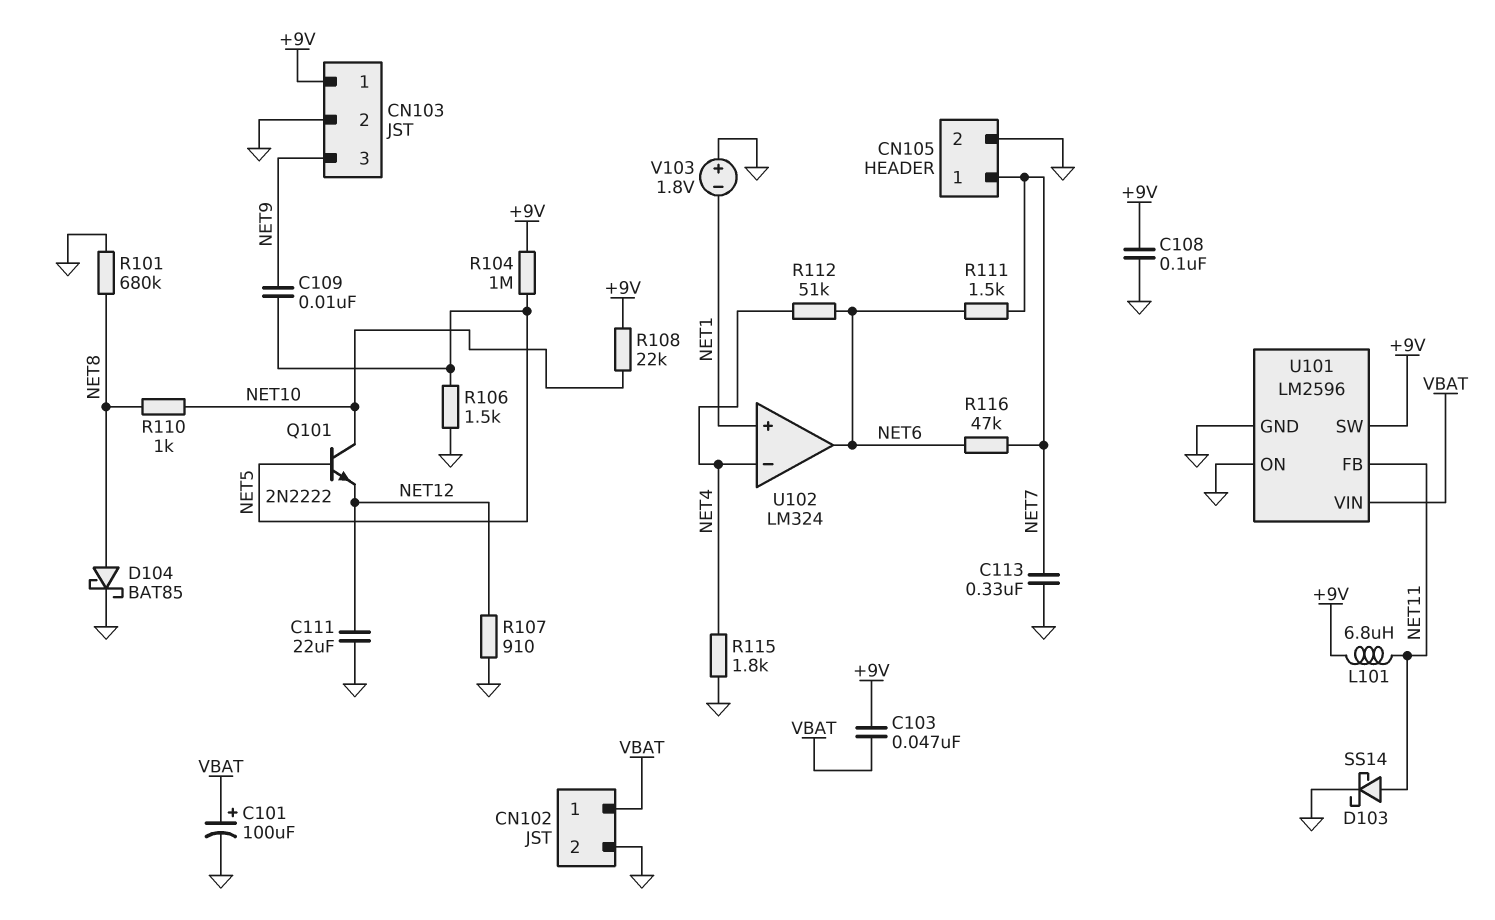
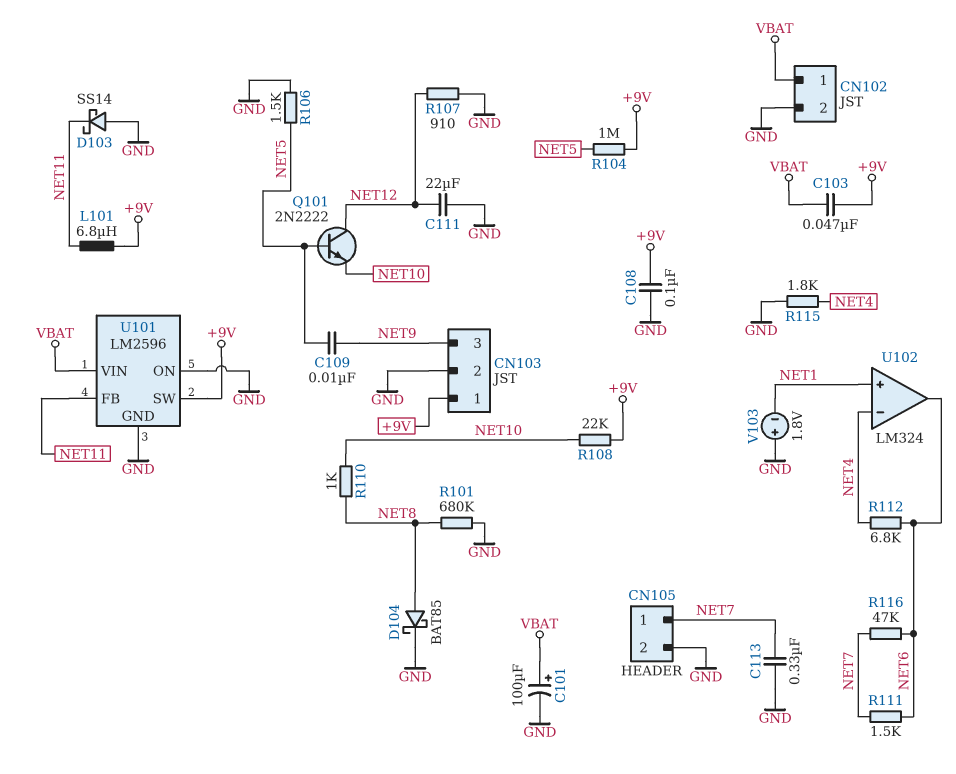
D103: schottky SS14 (A NET11, K GND) -> schottky SS14 (A GND, K NET11)
Q101: NPN 2N2222 (B NET5, C NET10, E NET12) -> NPN 2N2222 (B NET5, C NET12, E NET10)
R112: 51k (NET4, NET6) -> 6.8k (NET4, NET6)

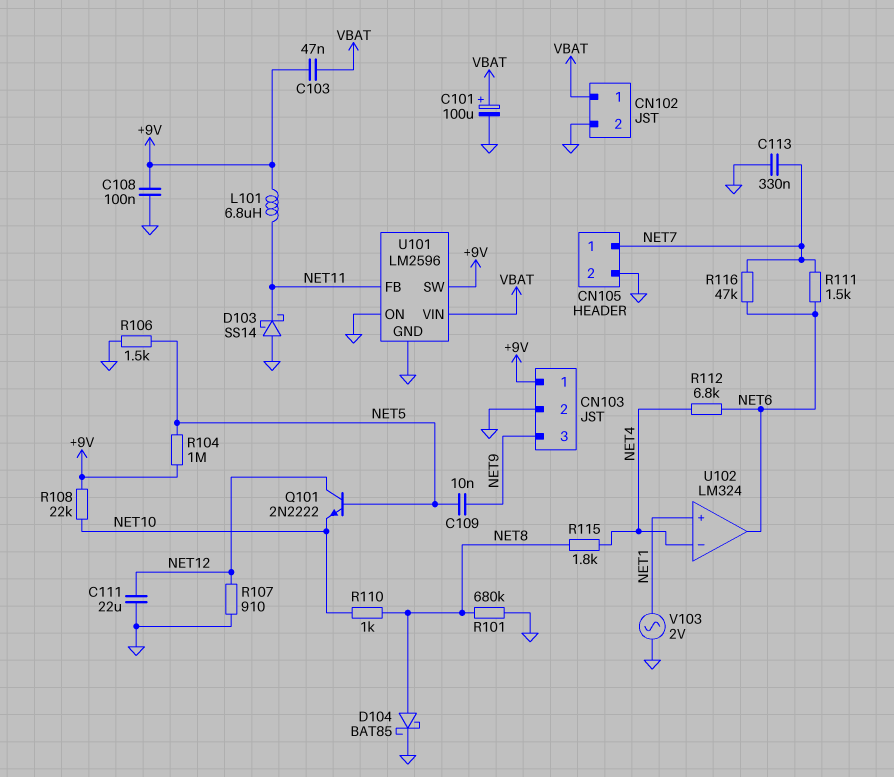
R115: 1.8k (GND, NET4) -> 1.8k (NET4, NET8)
V103: 1.8V (plus GND, minus NET1) -> AC 2V (GND, NET1)

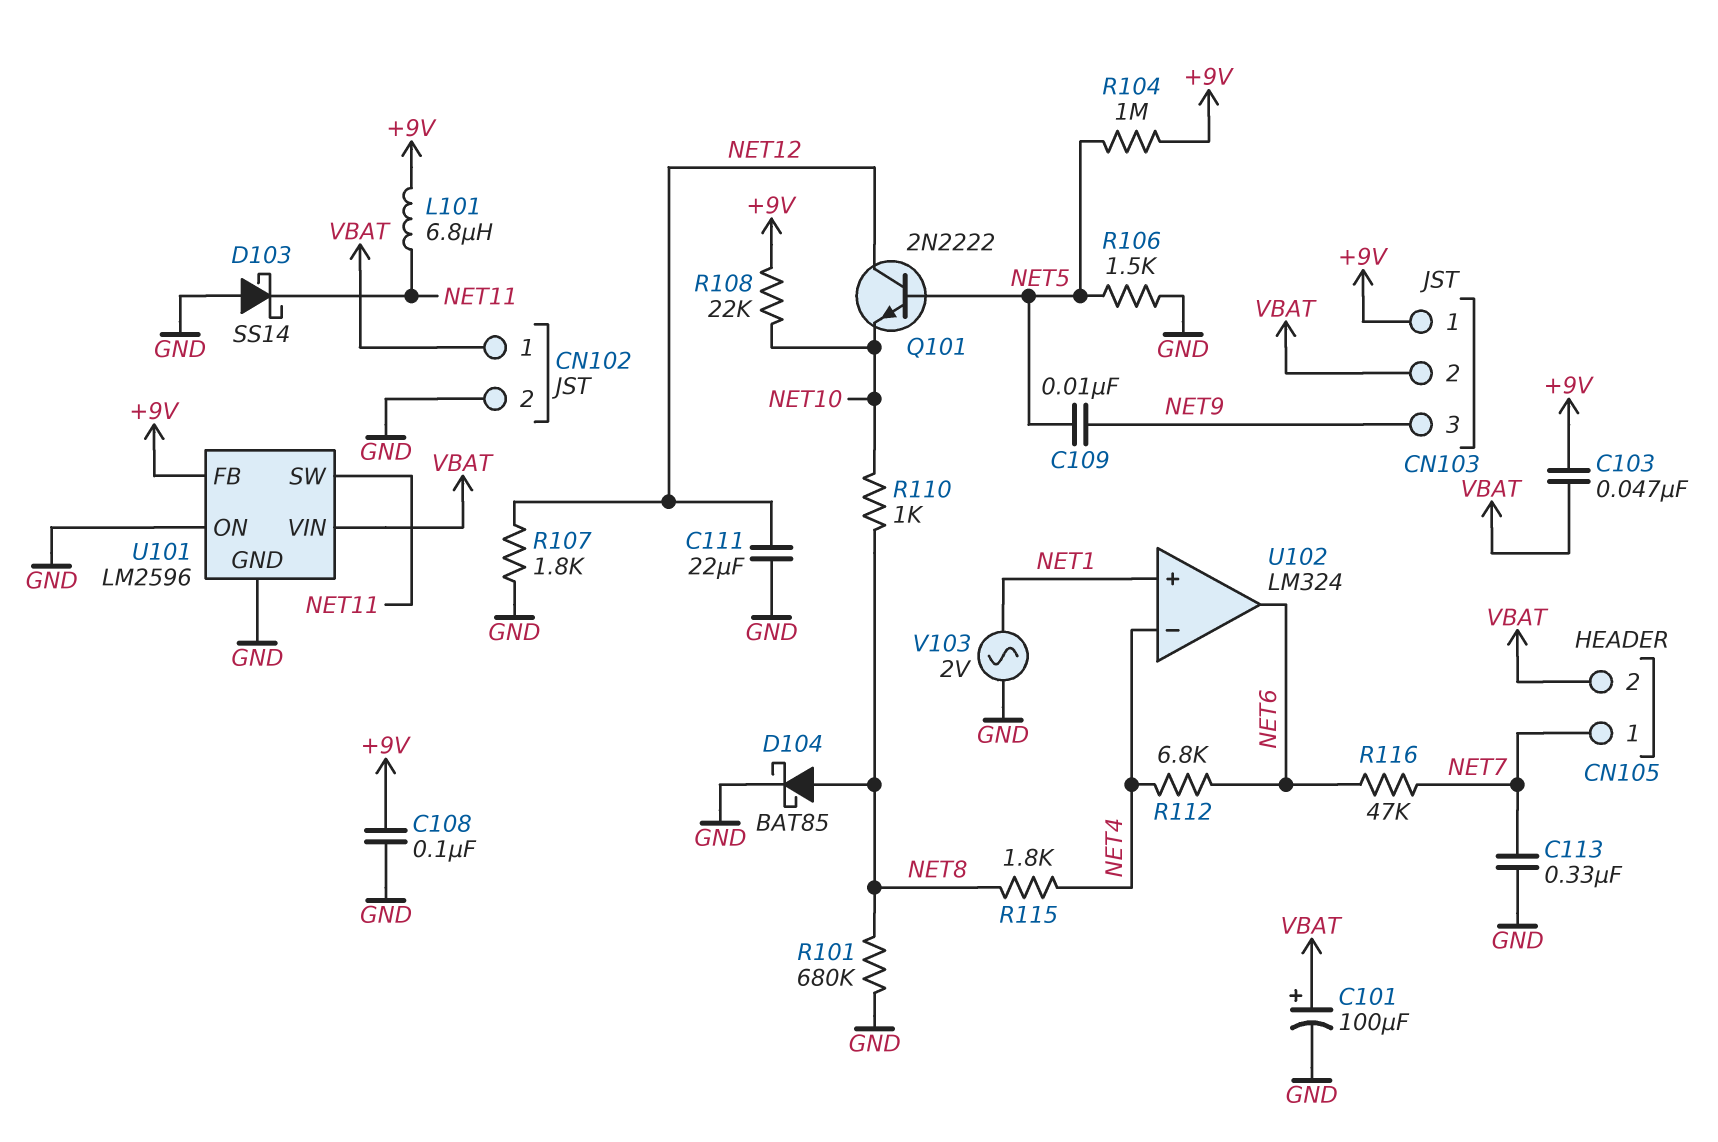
CN103 pin 2: GND -> VBAT
CN105 pin 2: GND -> VBAT
R107: 910 (GND, NET12) -> 1.8k (GND, NET12)
R111: 1.5k (NET6, NET7) -> none
U101 pin FB: NET11 -> +9V
U101 pin SW: +9V -> NET11

